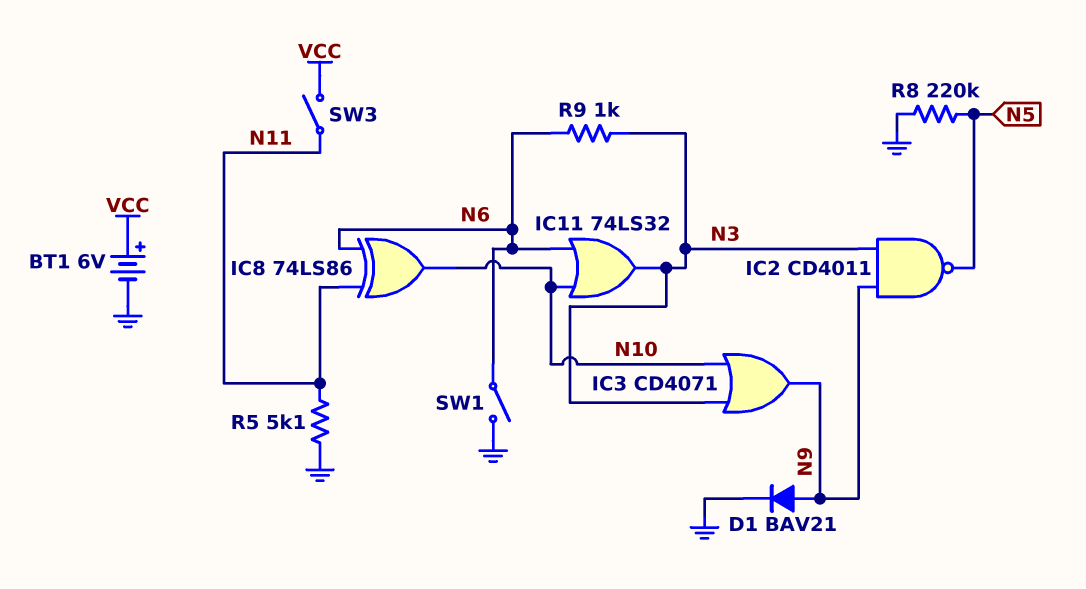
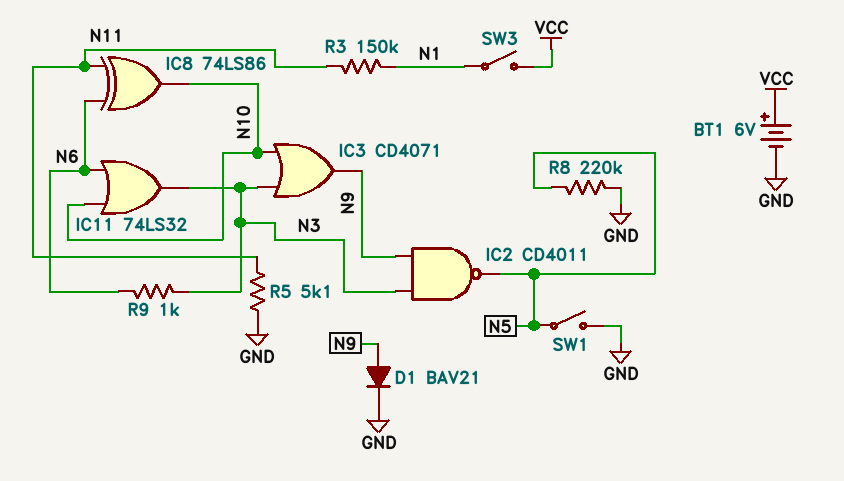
R3: none -> 150k (N1, N11)
SW1: switch (GND, N6) -> switch (GND, N5)
SW3: switch (N11, VCC) -> switch (N1, VCC)

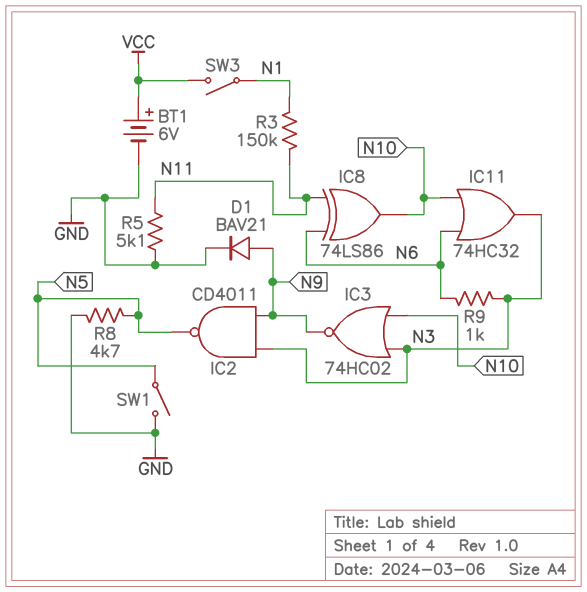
IC3: OR CD4071 (in N3, in N10, out N9) -> NOR 74HC02 (in N3, in N10, out N9)
IC11: OR 74LS32 (in N6, in N10, out N3) -> OR 74HC32 (in N6, in N10, out N3)
R8: 220k (GND, N5) -> 4.7k (GND, N5)

